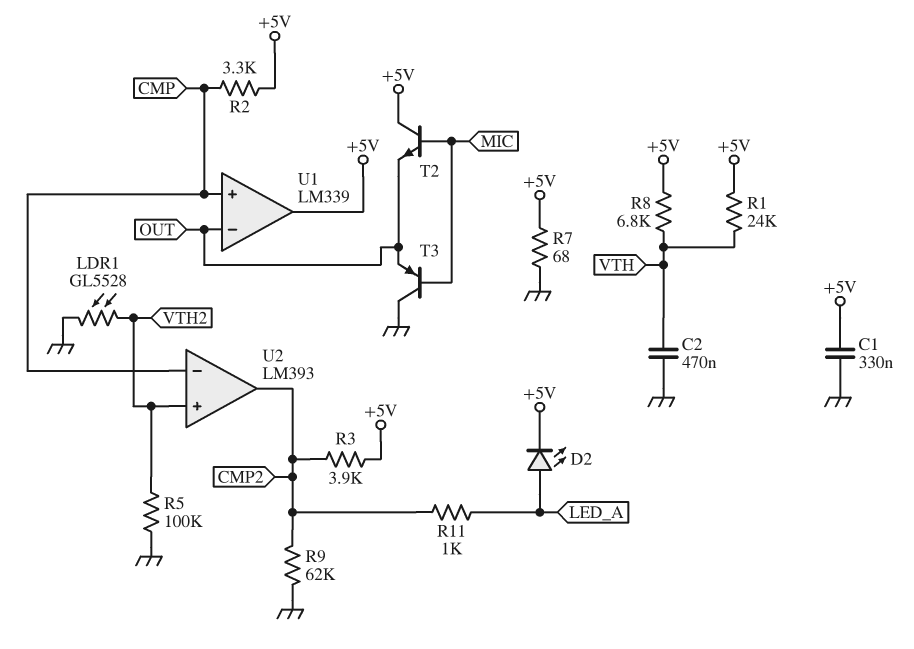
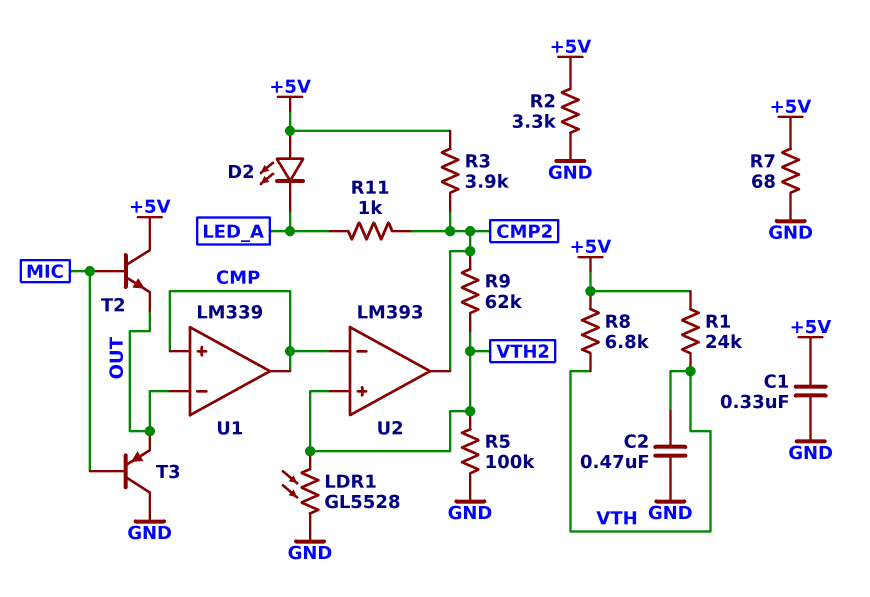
D2: LED (A LED_A, K +5V) -> LED (A +5V, K LED_A)
R2: 3.3k (+5V, CMP) -> 3.3k (+5V, GND)
R9: 62k (CMP2, GND) -> 62k (CMP2, VTH2)
U1 pin out: +5V -> CMP

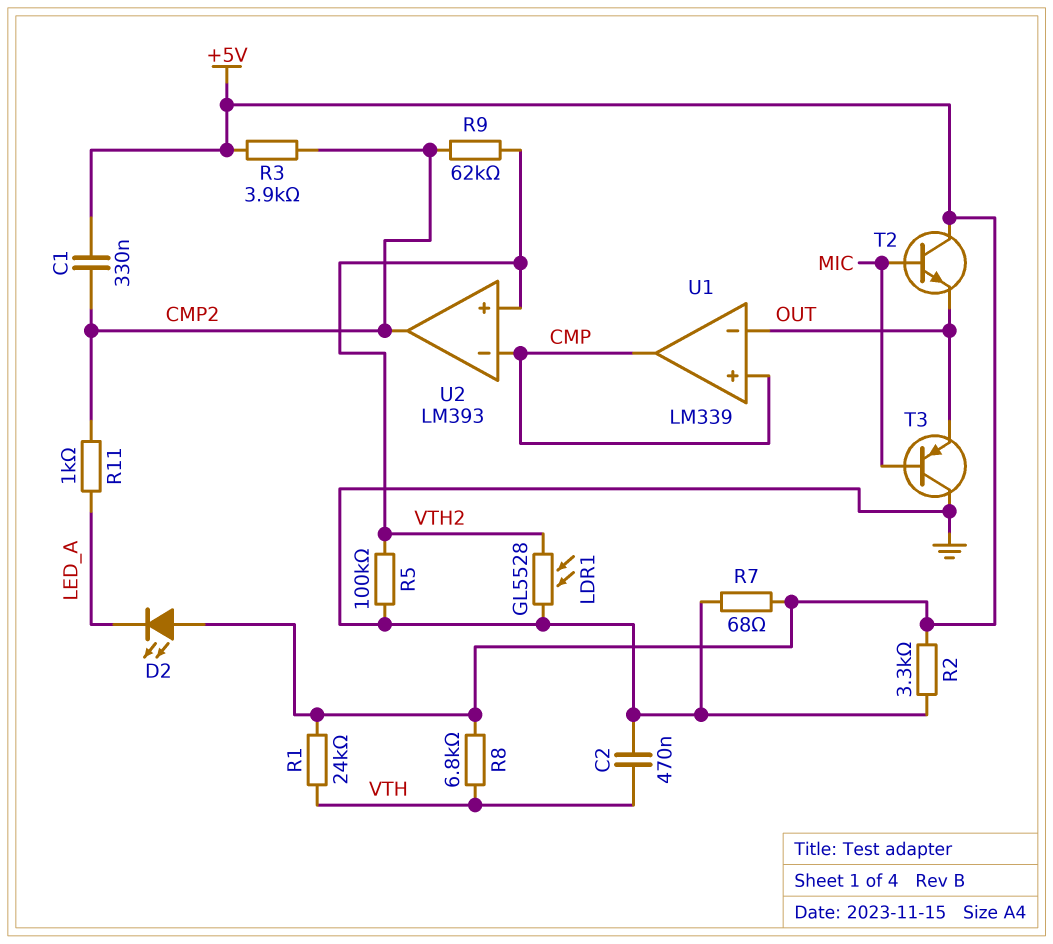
C1: 330nF (+5V, GND) -> 330nF (+5V, CMP2)

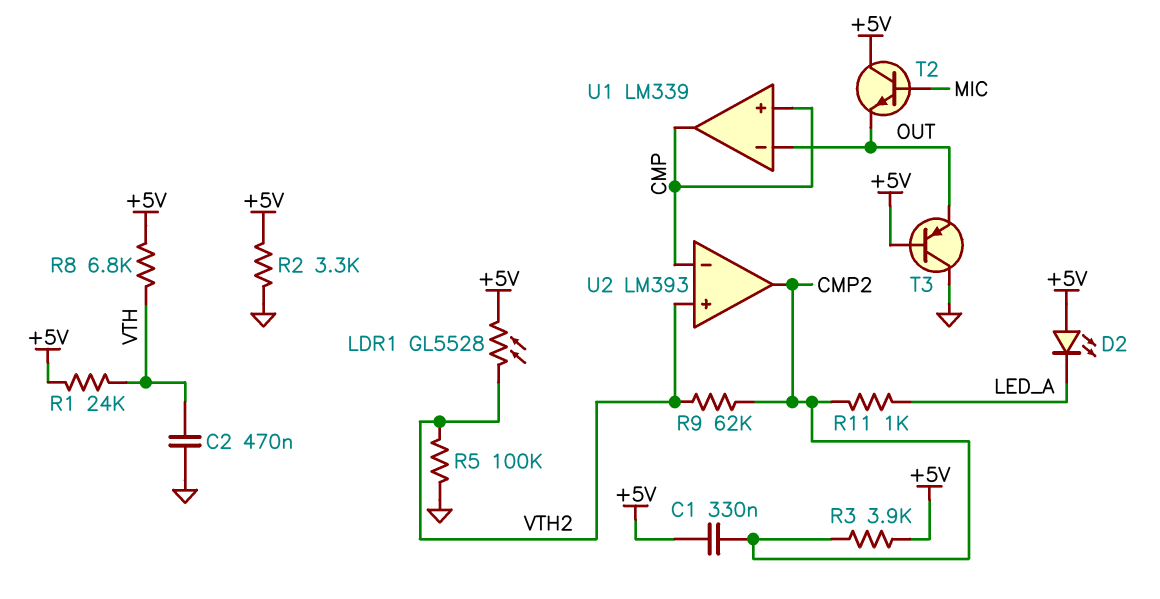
LDR1: GL5528 (GND, VTH2) -> GL5528 (+5V, VTH2)
R7: 68 (+5V, GND) -> none
T3: PNP (B MIC, C GND, E OUT) -> PNP (B +5V, C GND, E OUT)

